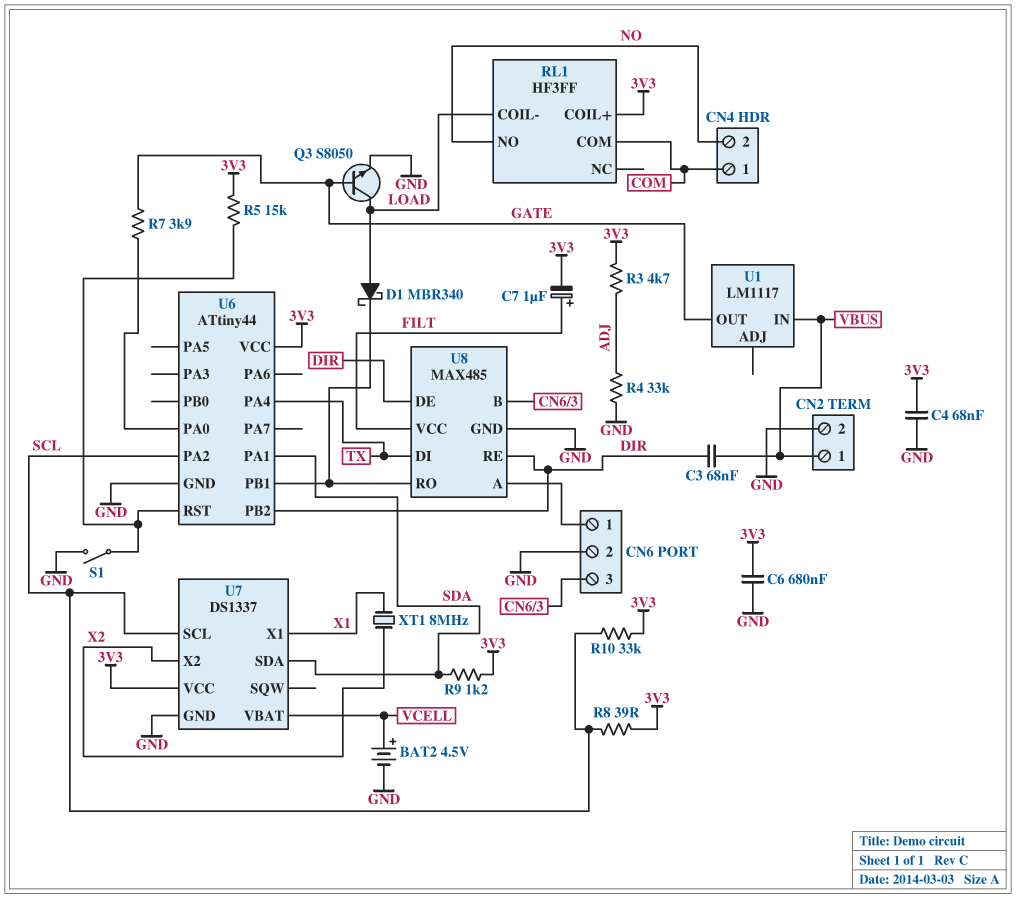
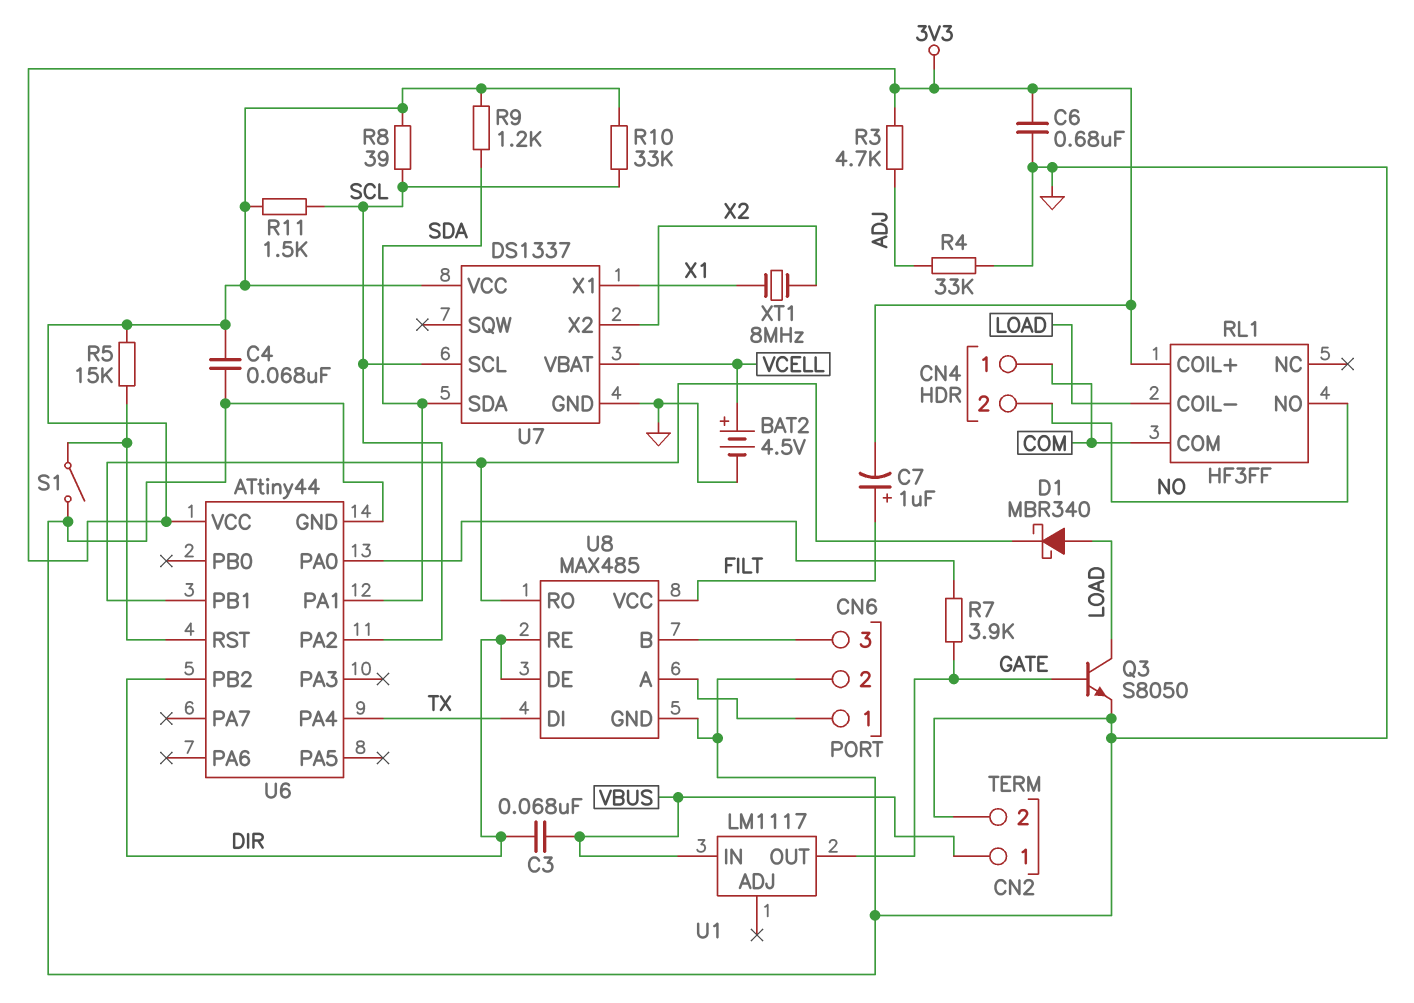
R11: none -> 1.5k (3V3, SCL)

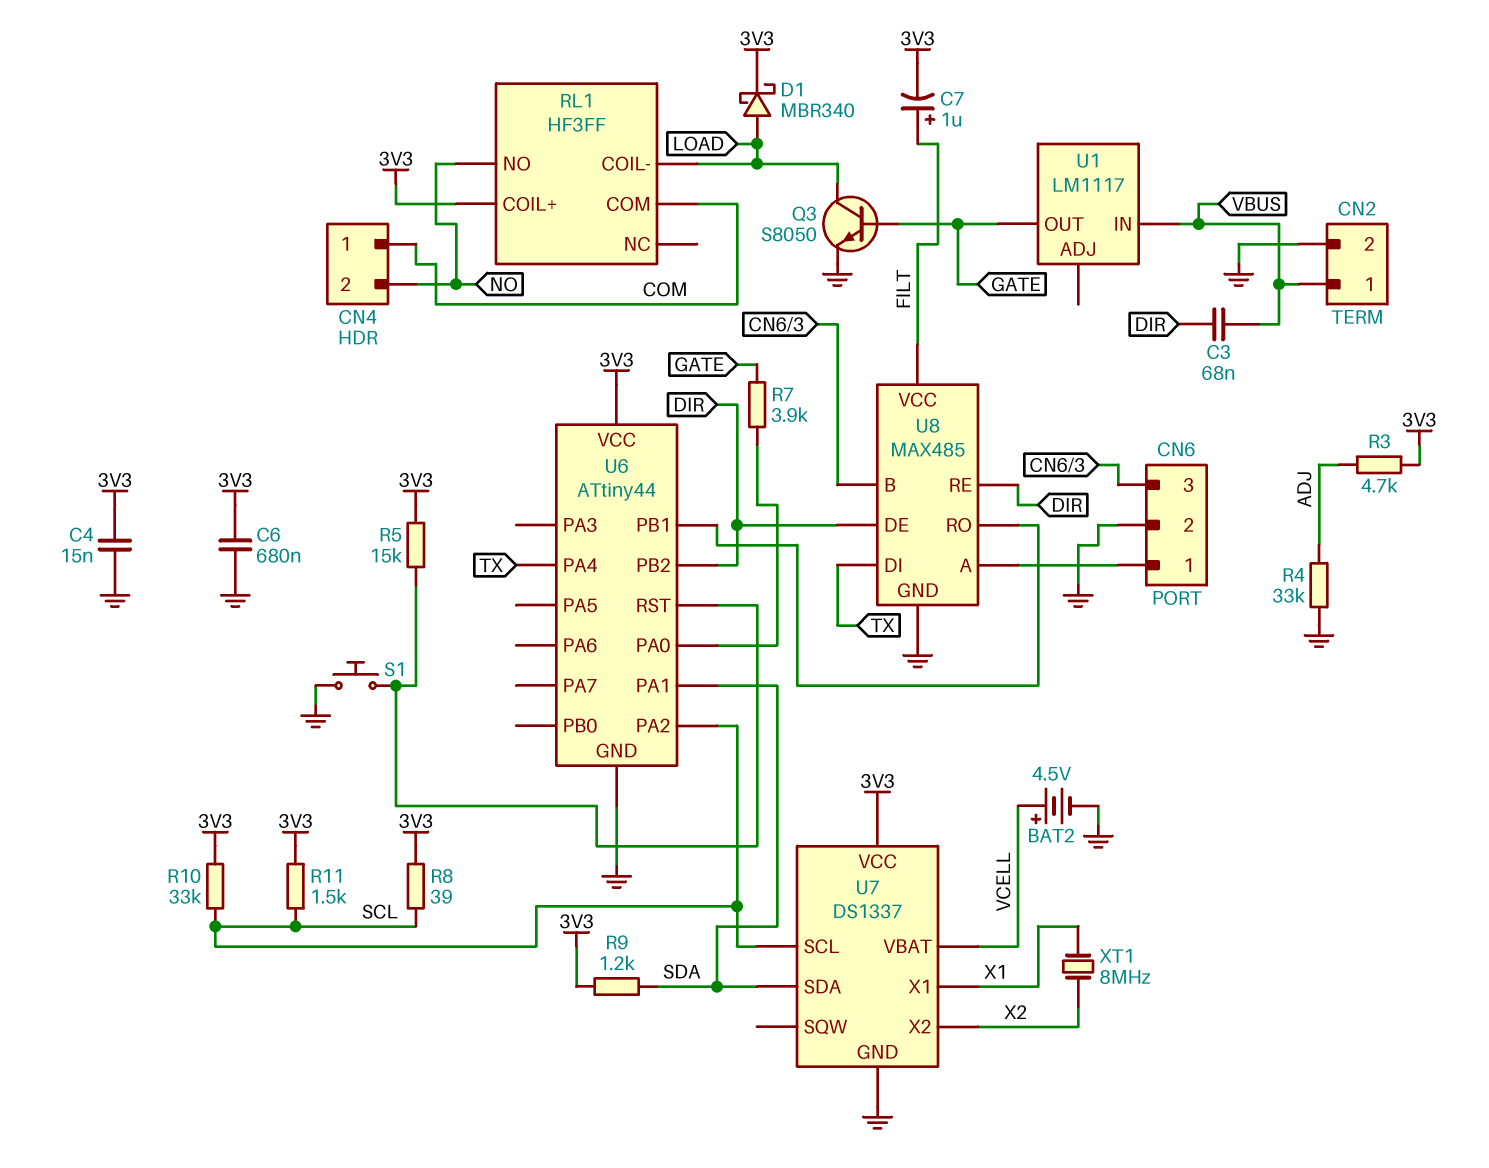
C4: 68nF (3V3, GND) -> 15nF (3V3, GND)
D1: schottky MBR340 (A LOAD, K U6/PB1) -> schottky MBR340 (A LOAD, K 3V3)
S1: switch (GND, U6/RST) -> button (GND, U6/RST)

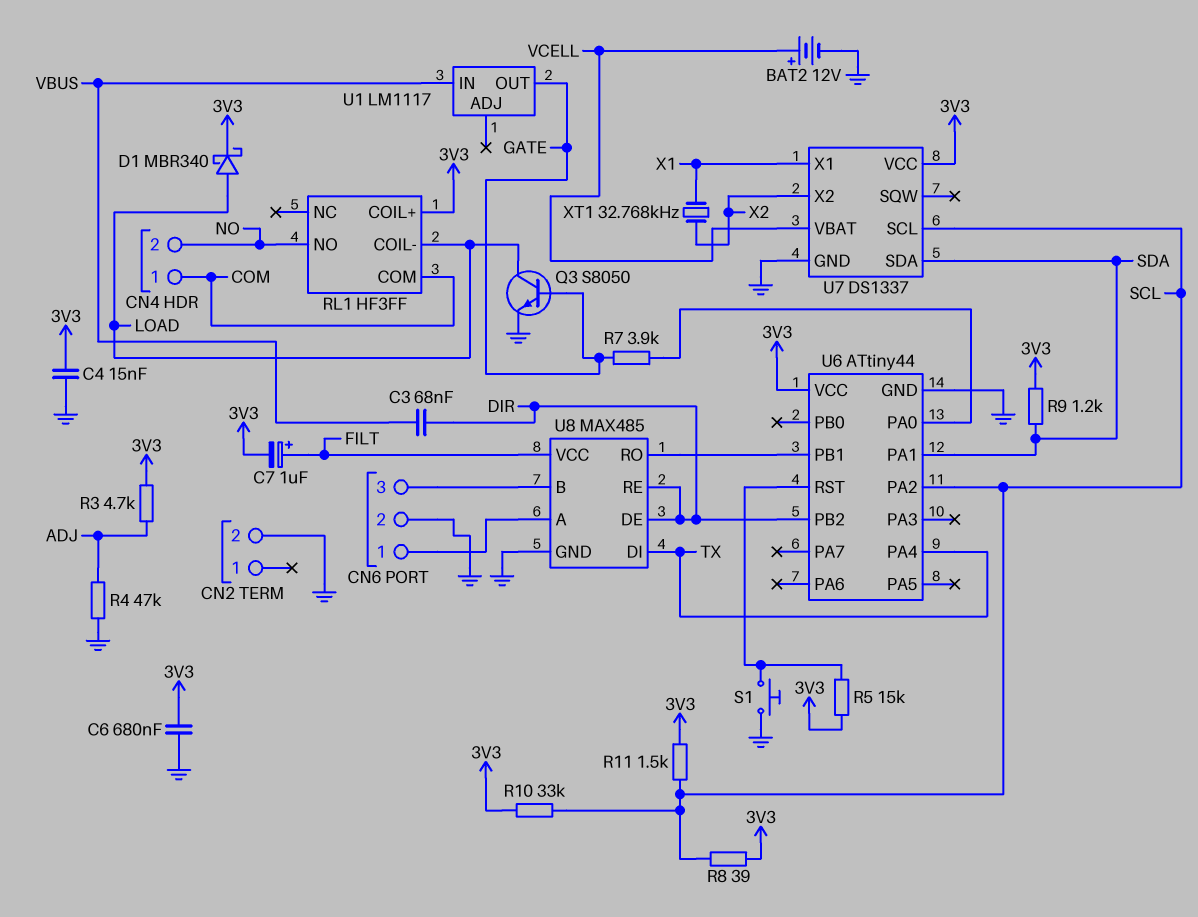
BAT2: 4.5V (plus VCELL, minus GND) -> 12V (plus VCELL, minus GND)
CN2 pin 1: VBUS -> none
R4: 33k (ADJ, GND) -> 47k (ADJ, GND)
XT1: 8MHz (X1, X2) -> 32.768kHz (X1, X2)

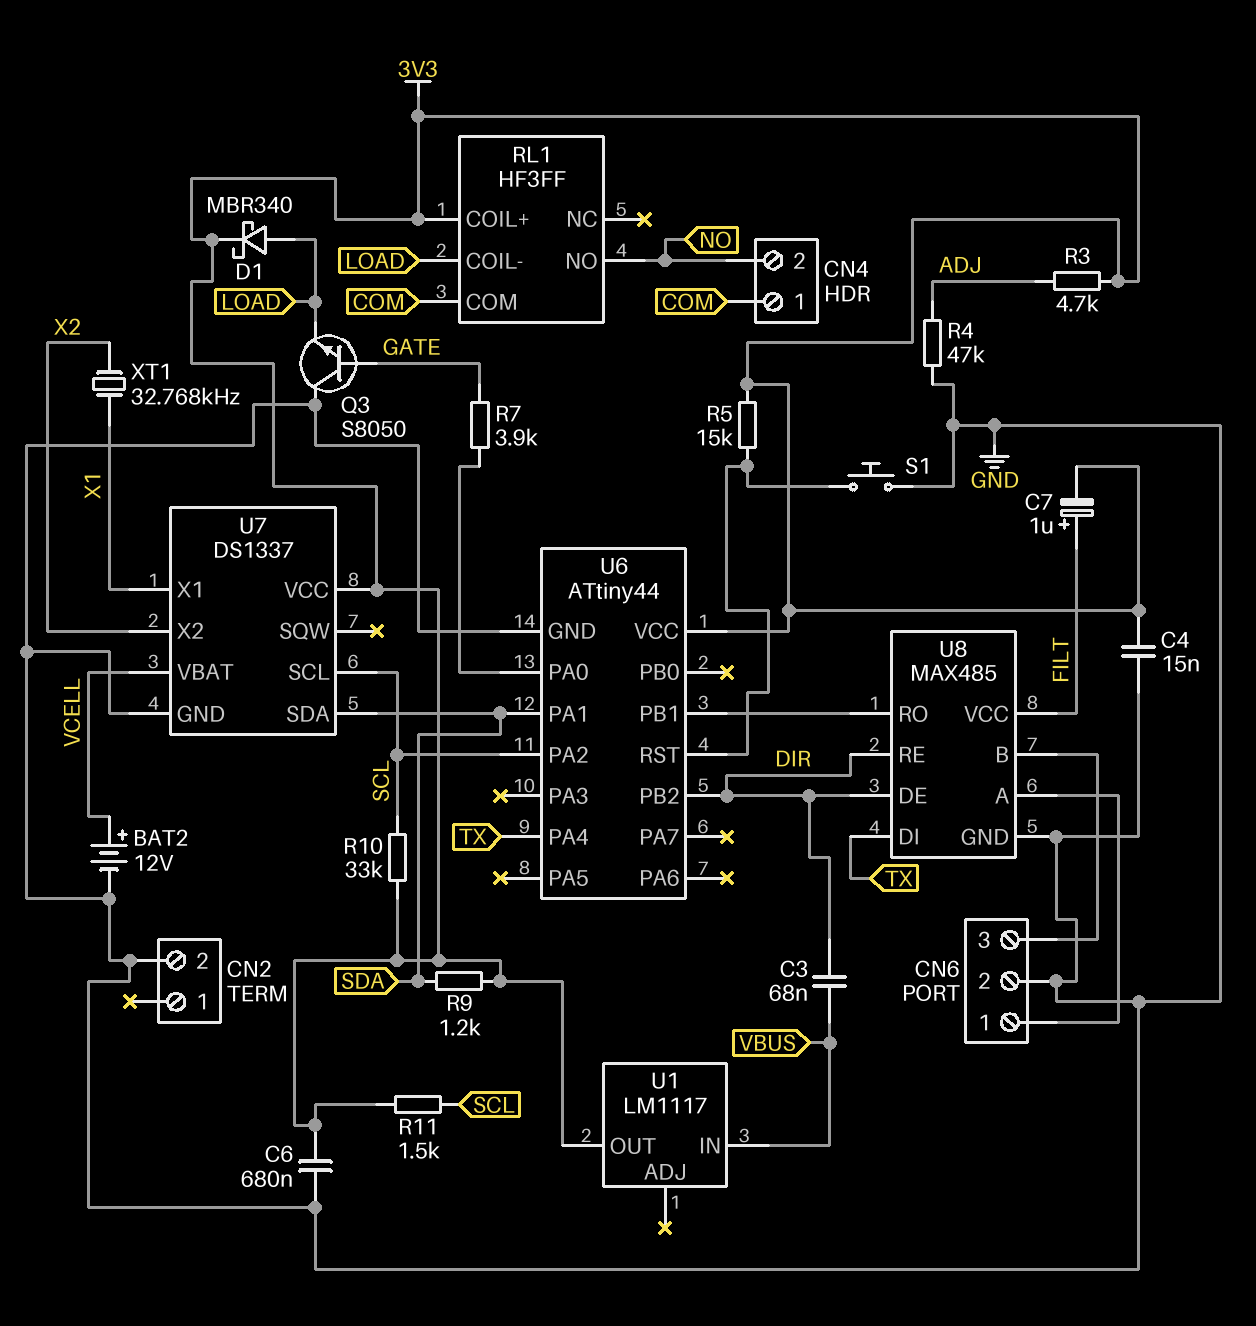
Q3: NPN S8050 (B GATE, C LOAD, E GND) -> NPN S8050 (B GATE, C GND, E LOAD)
R8: 39 (3V3, SCL) -> none
U1 pin OUT: GATE -> 3V3

